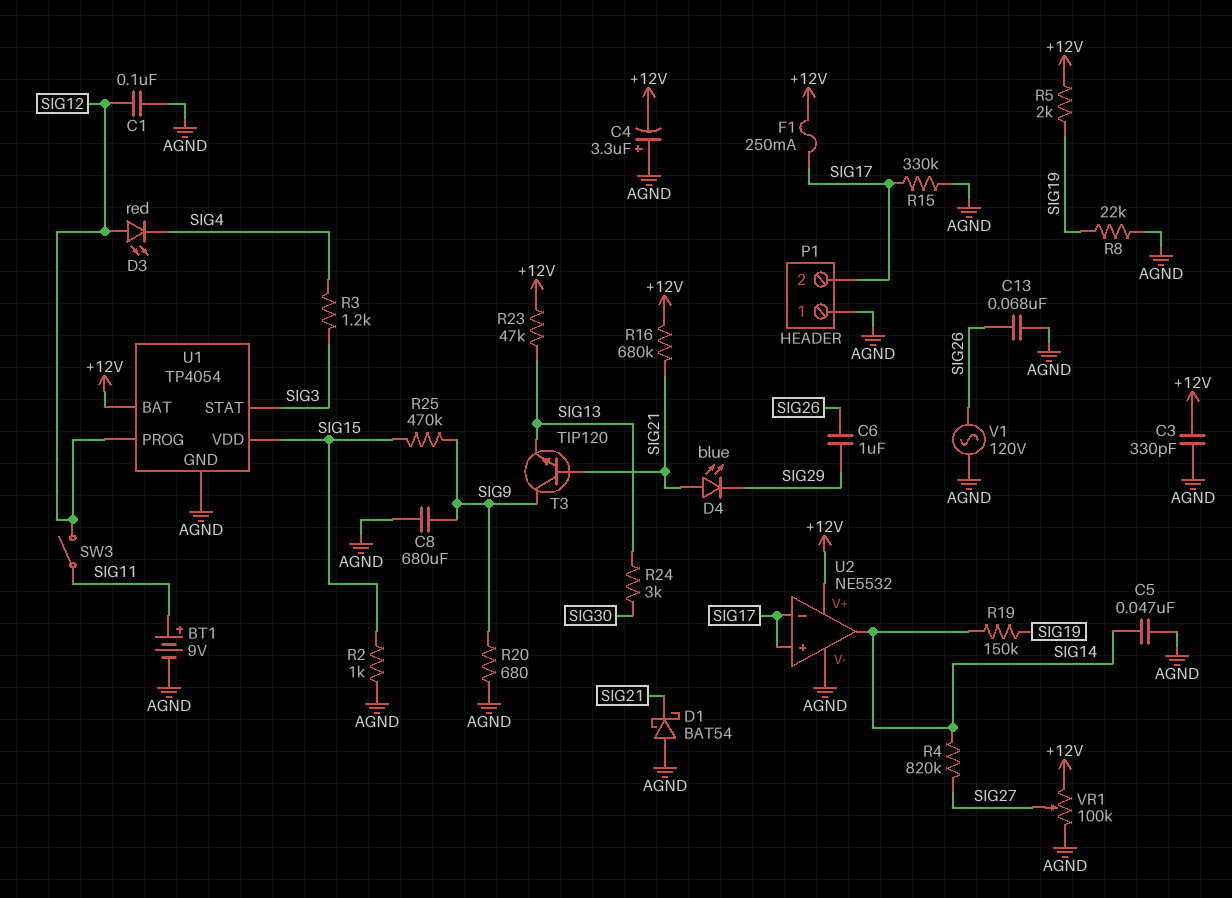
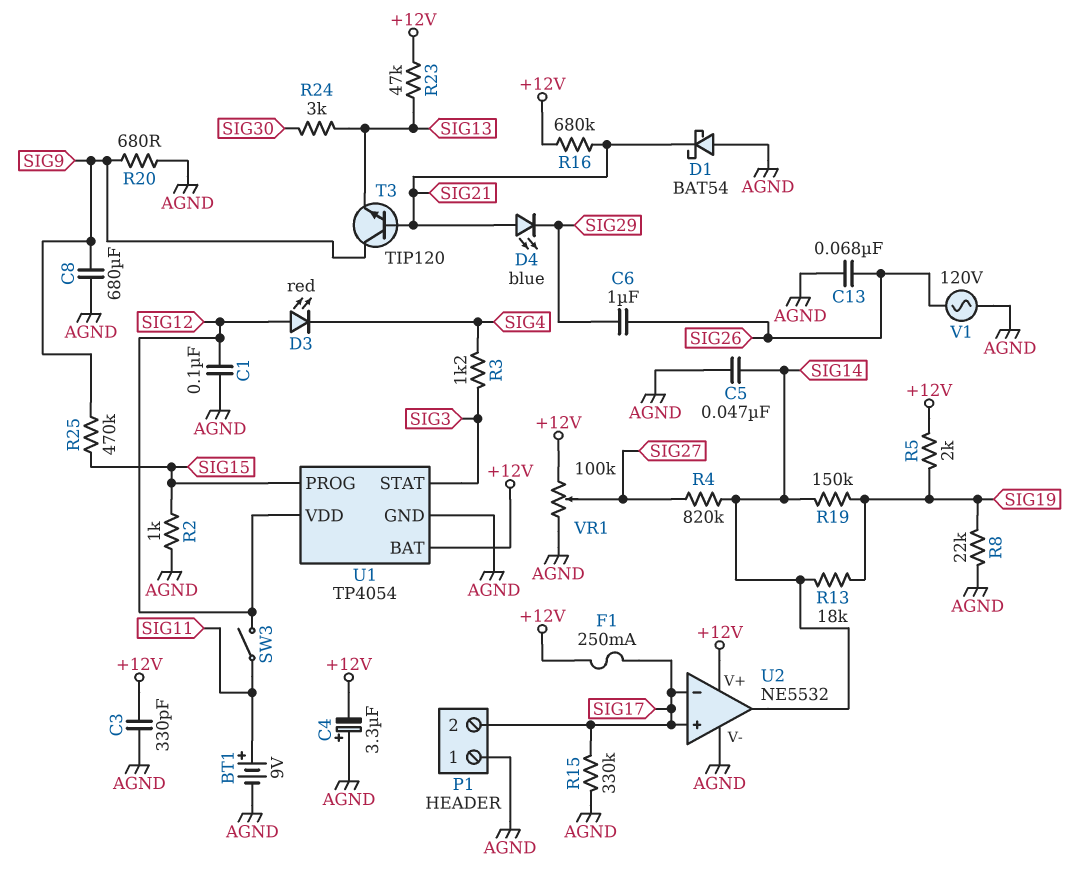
R13: none -> 18k (SIG14, SIG19)
U1 pin PROG: SIG12 -> SIG15
U1 pin VDD: SIG15 -> SIG12

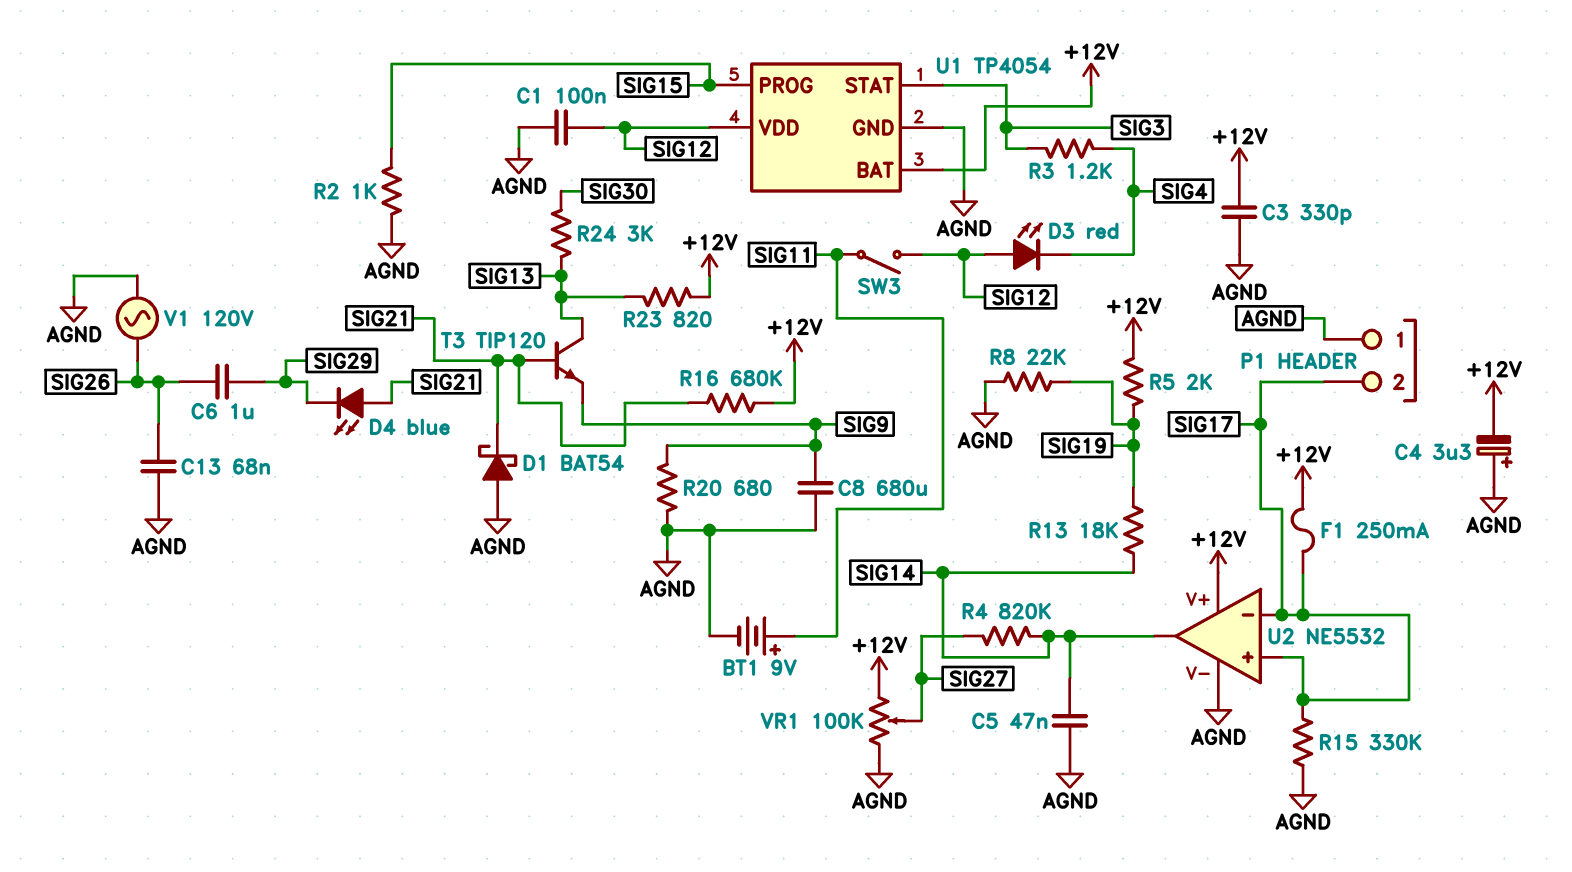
R19: 150k (SIG14, SIG19) -> none
R23: 47k (+12V, SIG13) -> 820 (+12V, SIG13)
R25: 470k (SIG9, SIG15) -> none
T3: NPN TIP120 (B SIG21, C SIG9, E SIG13) -> NPN TIP120 (B SIG21, C SIG13, E SIG9)

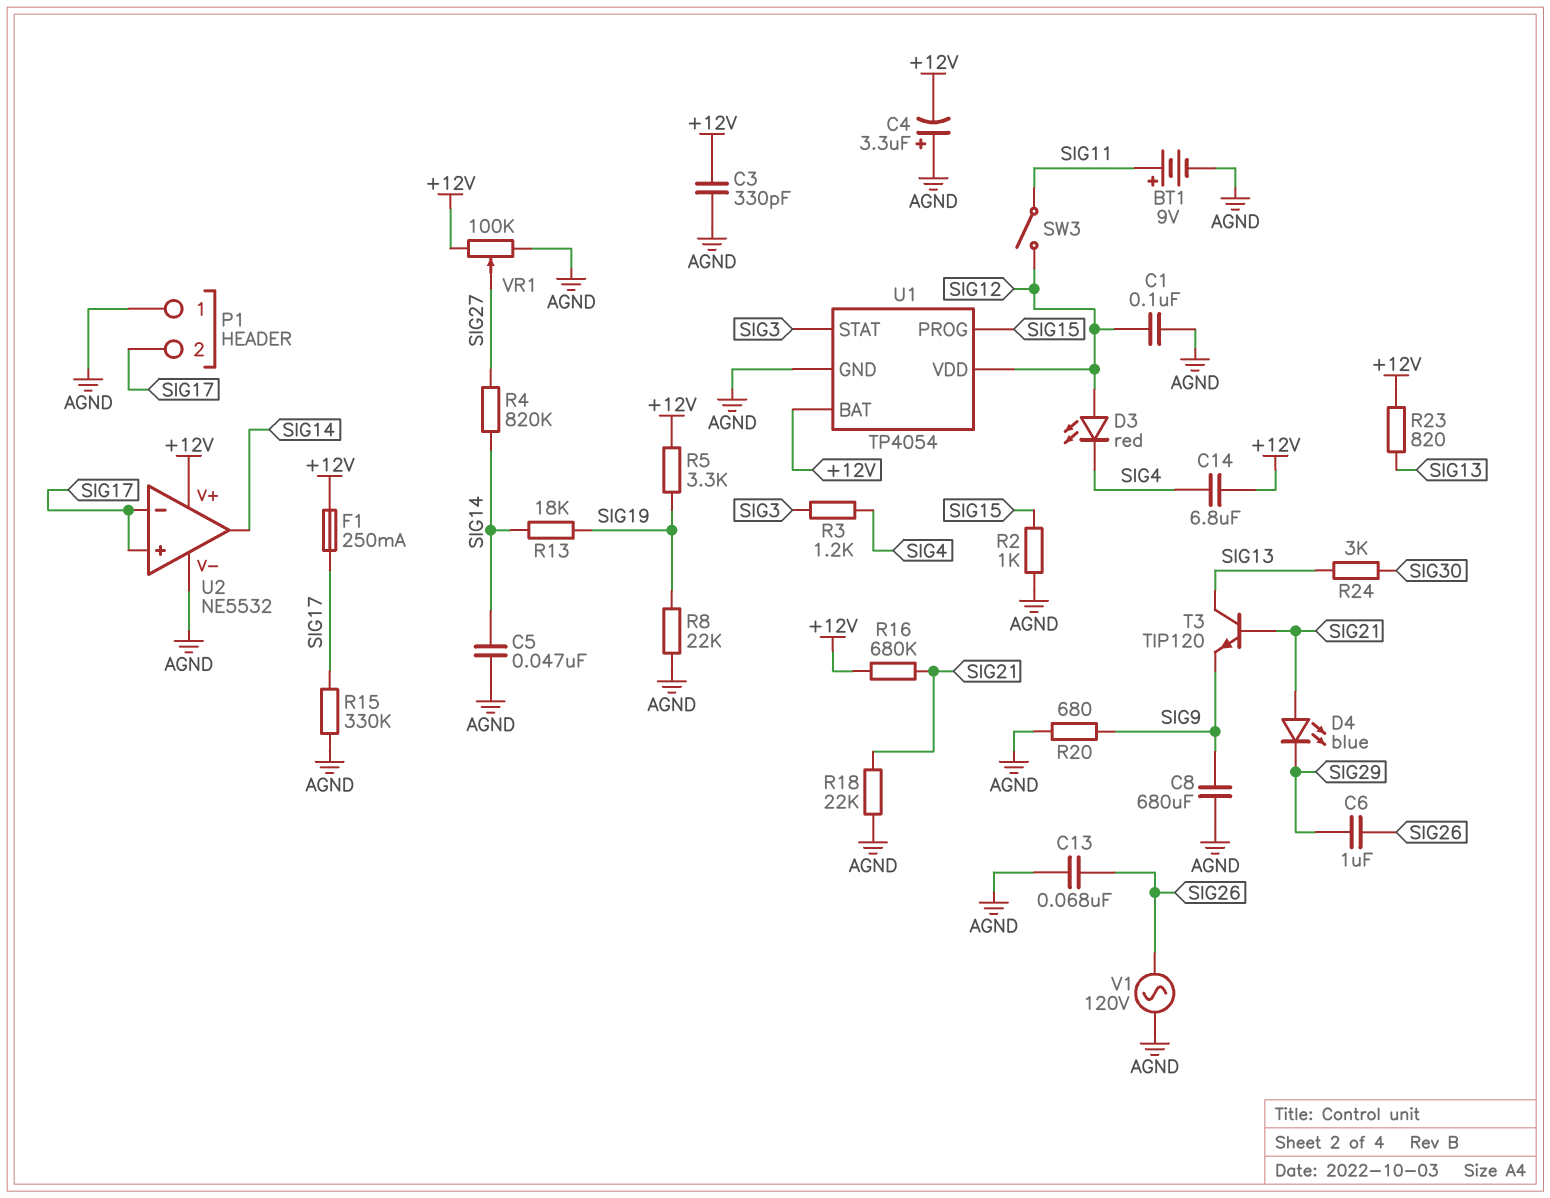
C14: none -> 6.8uF (+12V, SIG4)
D1: schottky BAT54 (A AGND, K SIG21) -> none
R5: 2k (+12V, SIG19) -> 3.3k (+12V, SIG19)
R18: none -> 22k (AGND, SIG21)

